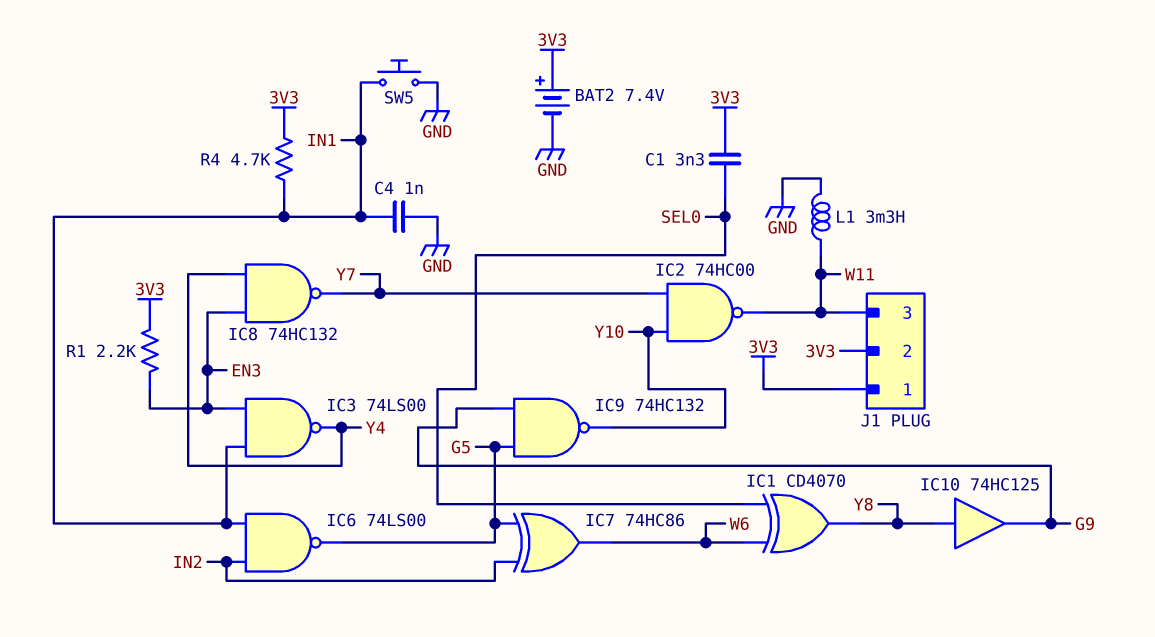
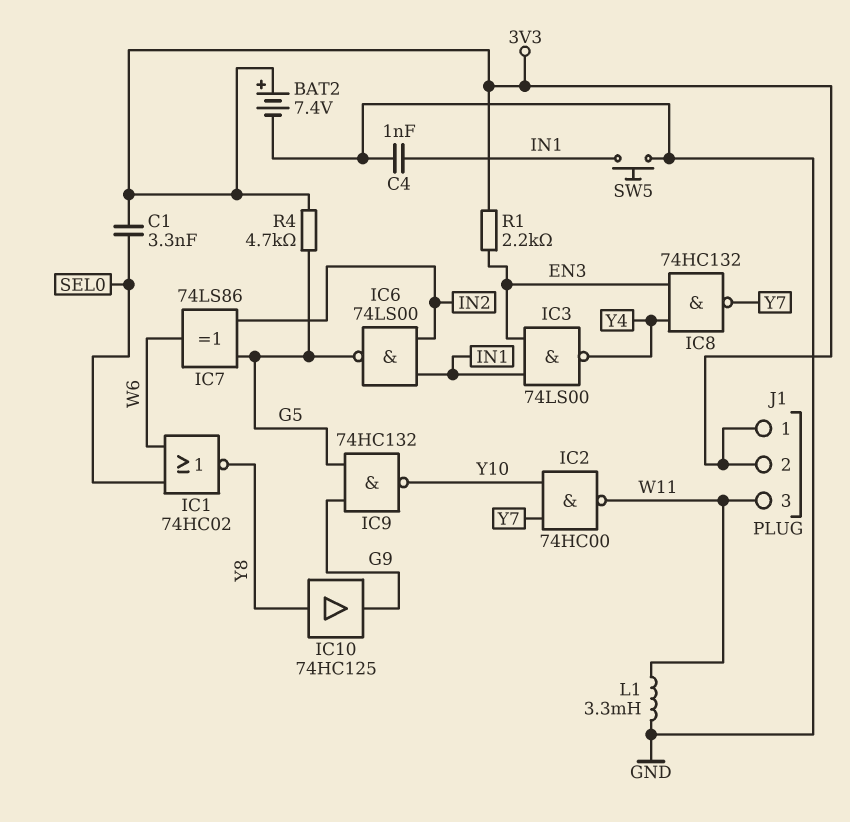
IC1: XOR CD4070 (in SEL0, in W6, out Y8) -> NOR 74HC02 (in SEL0, in W6, out Y8)
IC7: XOR 74HC86 (in G5, in IN2, out W6) -> XOR 74LS86 (in G5, in IN2, out W6)
R4: 4.7k (3V3, IN1) -> 4.7k (3V3, G5)

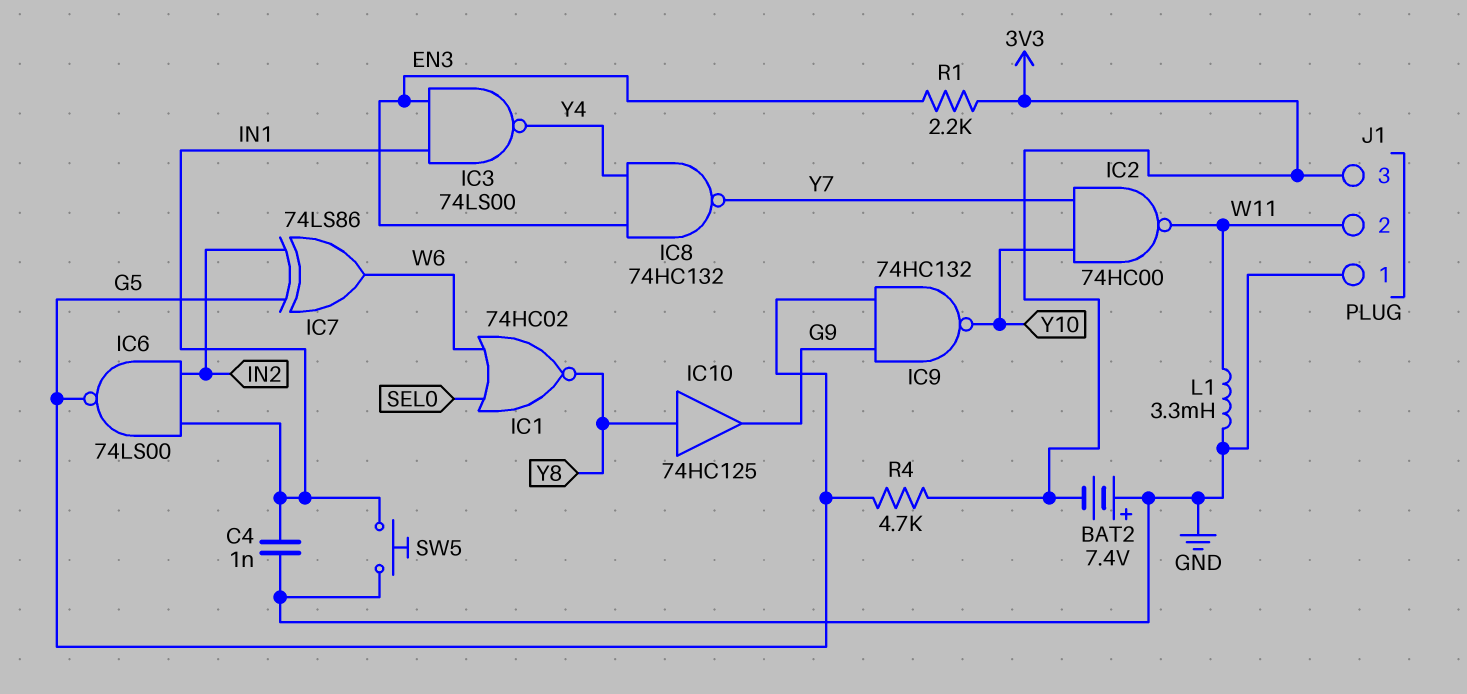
BAT2: 7.4V (plus 3V3, minus GND) -> 7.4V (plus GND, minus 3V3)
C1: 3.3nF (3V3, SEL0) -> none
J1 pin 1: 3V3 -> GND
J1 pin 2: 3V3 -> W11
J1 pin 3: W11 -> 3V3

